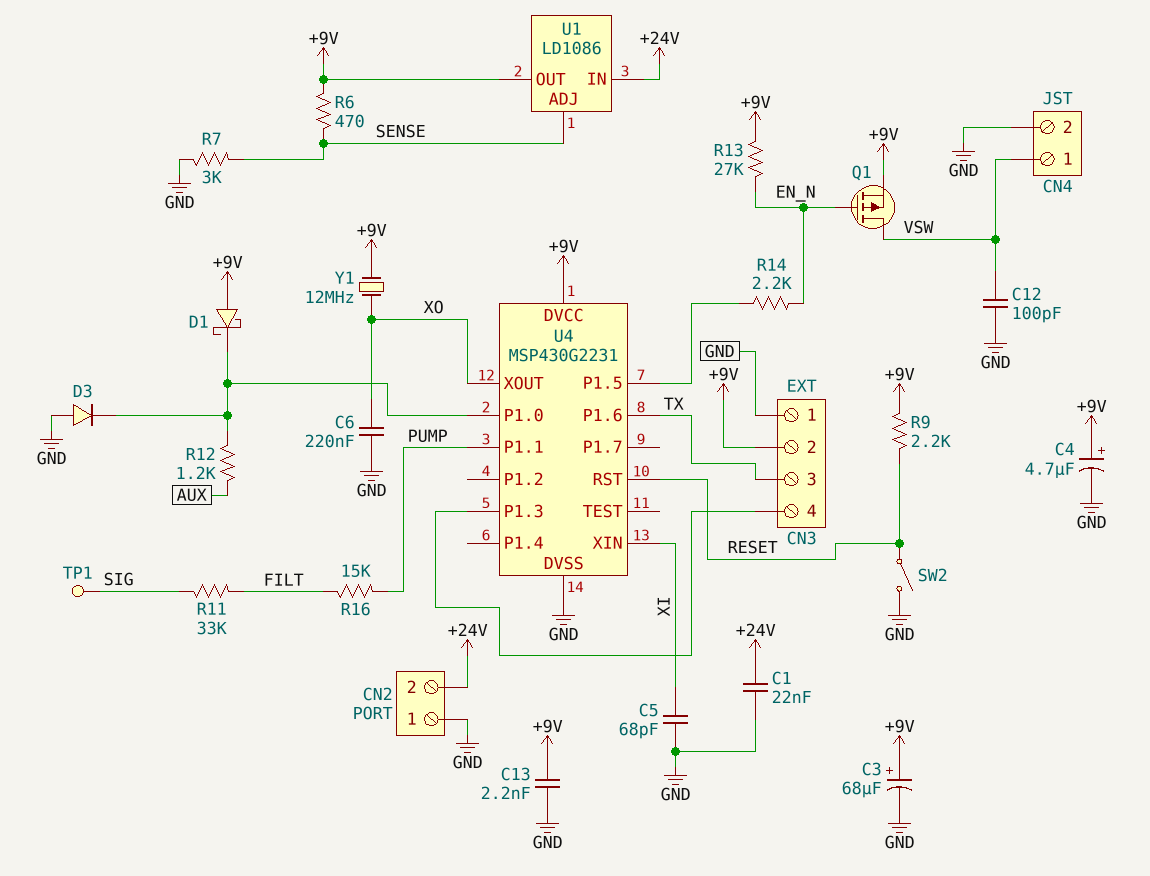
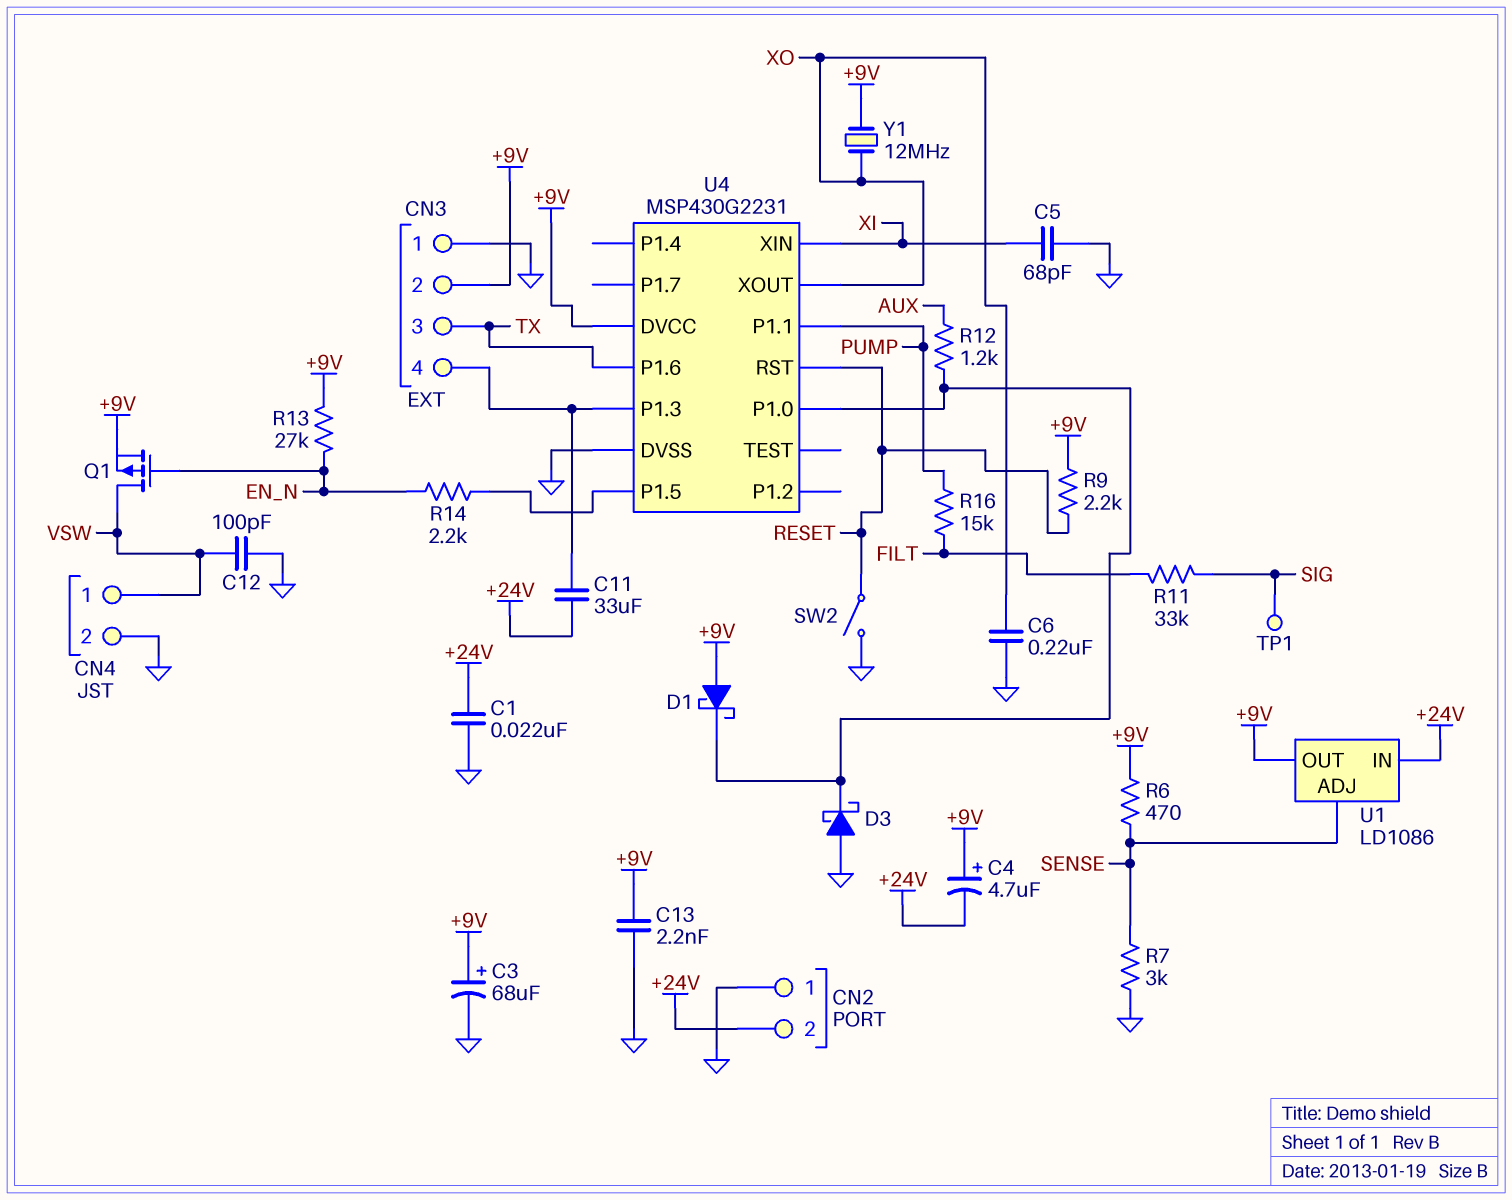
C4: 4.7uF (plus +9V, minus GND) -> 4.7uF (plus +9V, minus +24V)
C11: none -> 33uF (+24V, CN3/4)
D3: diode (A GND, K U4/P1.0) -> schottky (A GND, K U4/P1.0)

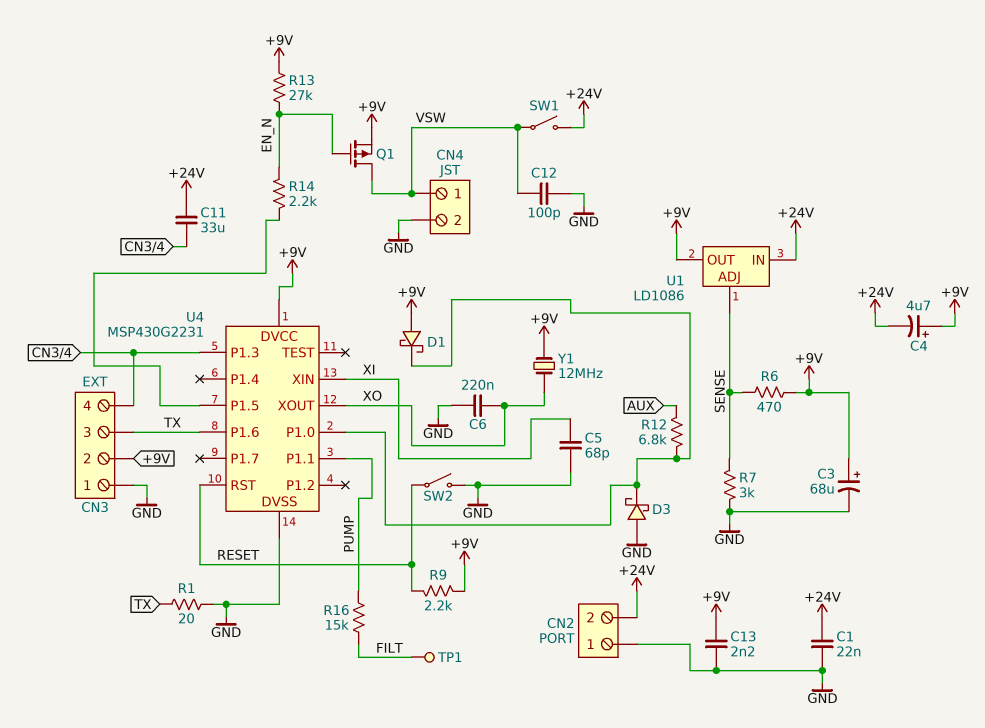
R1: none -> 20 (GND, TX)
R11: 33k (FILT, SIG) -> none
R12: 1.2k (AUX, U4/P1.0) -> 6.8k (AUX, U4/P1.0)
SW1: none -> switch (+24V, VSW)
TP1: test point (SIG) -> test point (FILT)

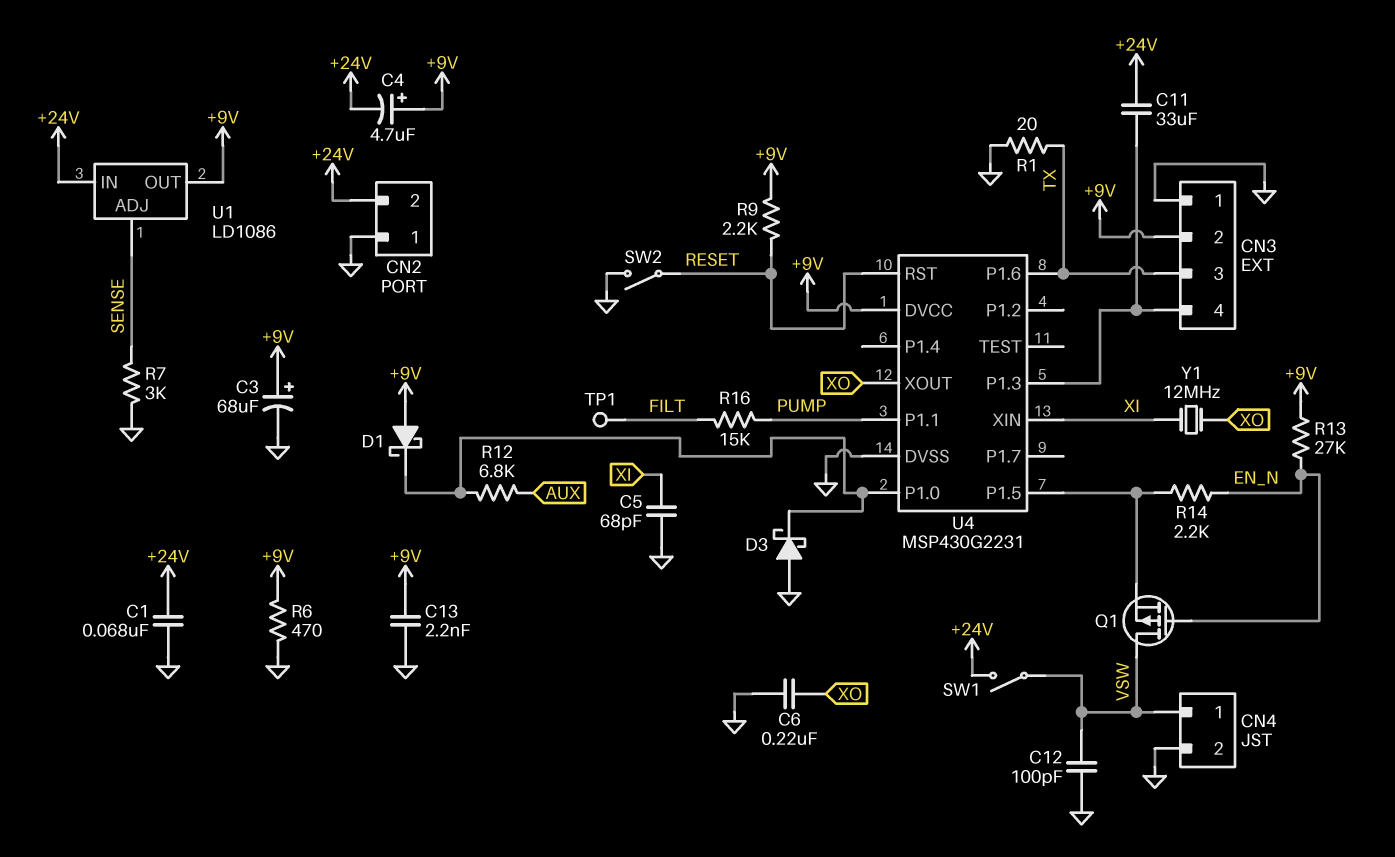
C1: 22nF (+24V, GND) -> 68nF (+24V, GND)
Q1: PMOS (G EN_N, D VSW, S +9V) -> PMOS (G EN_N, D VSW, S U4/P1.5)
R6: 470 (+9V, SENSE) -> 470 (+9V, GND)
Y1: 12MHz (+9V, XO) -> 12MHz (XI, XO)

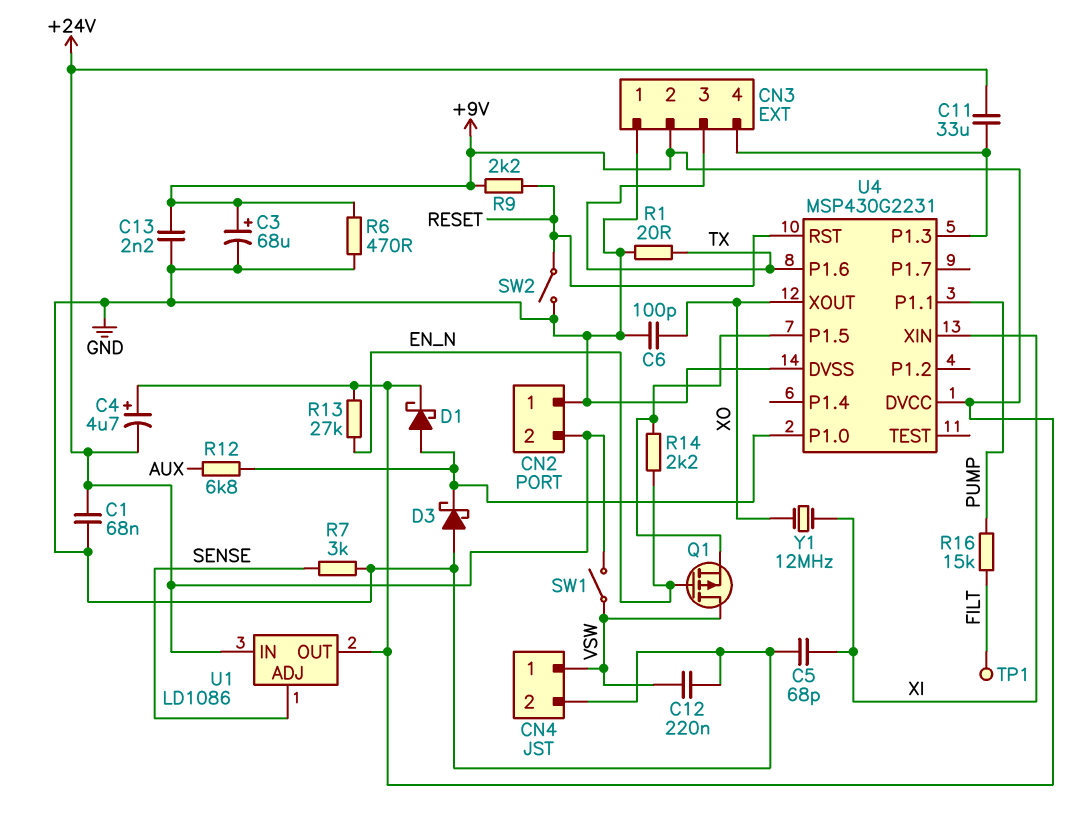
C6: 220nF (GND, XO) -> 100pF (GND, XO)
C12: 100pF (GND, VSW) -> 220nF (GND, VSW)
D1: schottky (A +9V, K U4/P1.0) -> schottky (A U4/P1.0, K +9V)

